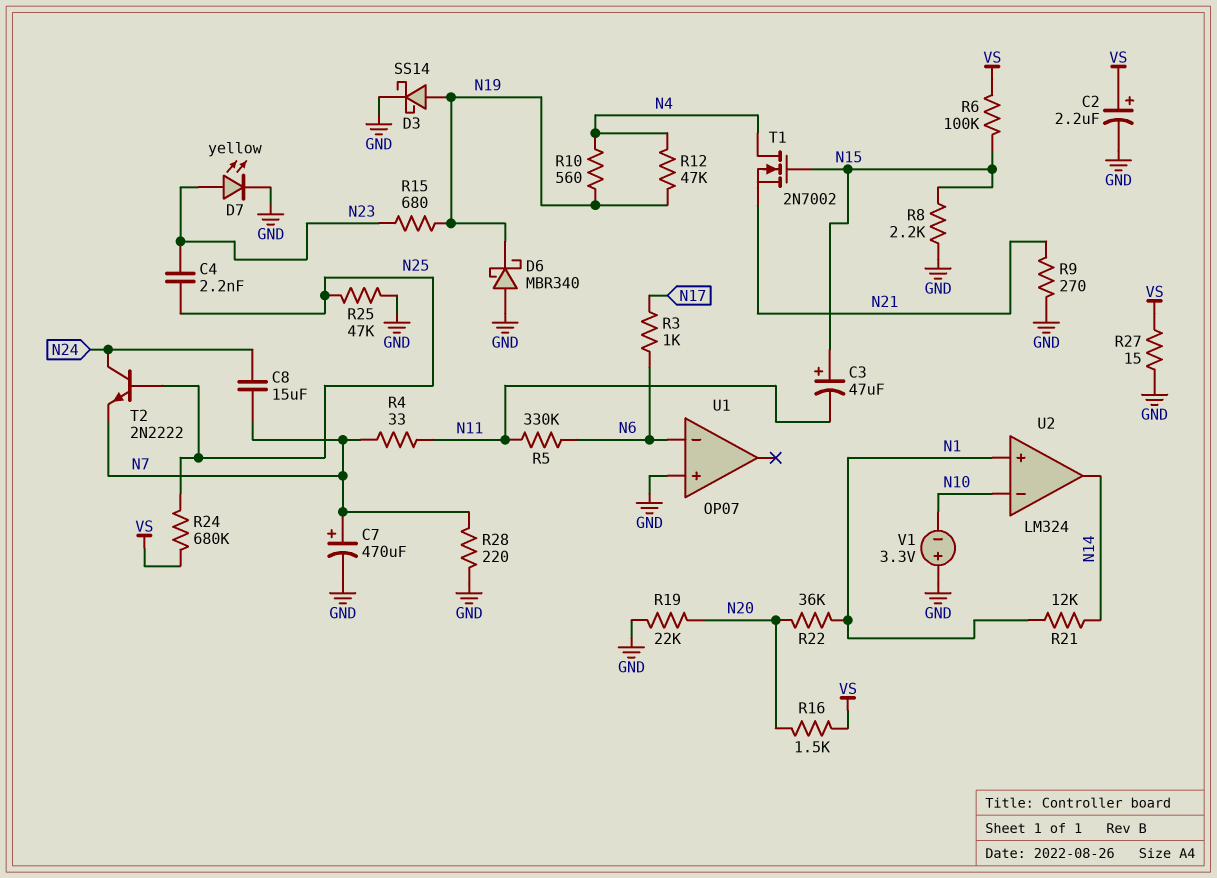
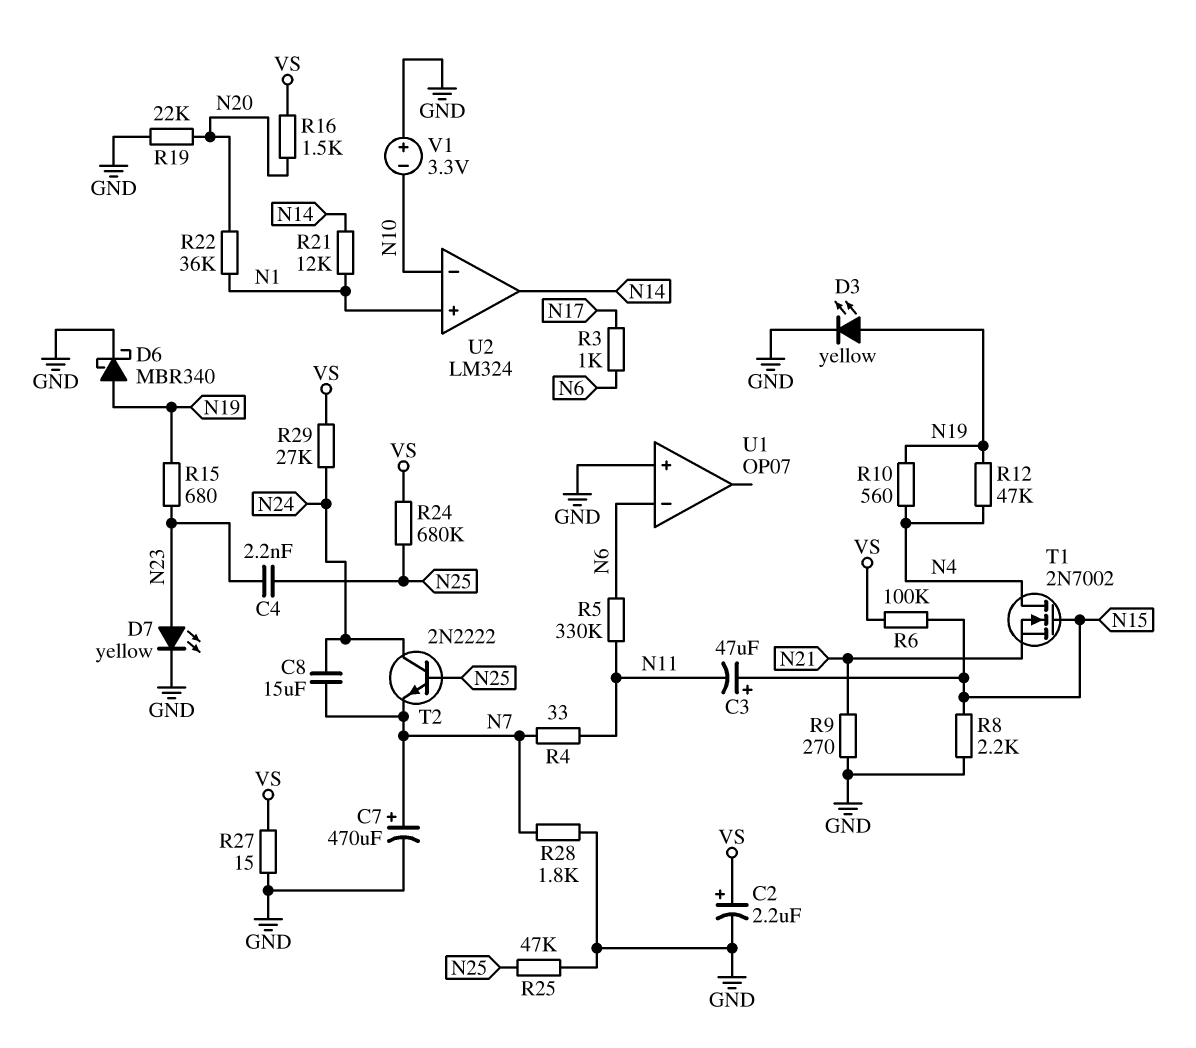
D3: schottky SS14 (A N19, K GND) -> LED yellow (A N19, K GND)
D6: schottky MBR340 (A GND, K N19) -> schottky MBR340 (A N19, K GND)
R28: 220 (GND, N7) -> 1.8k (GND, N7)
R29: none -> 27k (N24, VS)

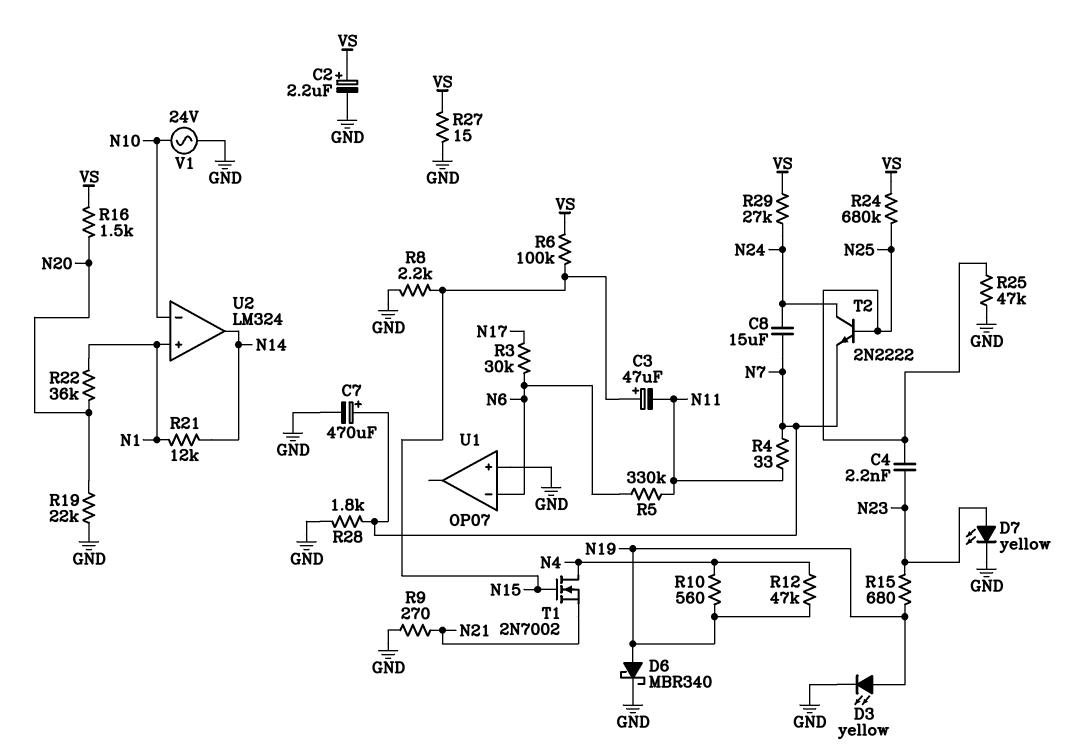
R3: 1k (N6, N17) -> 30k (N6, N17)
V1: 3.3V (plus GND, minus N10) -> AC 24V (GND, N10)

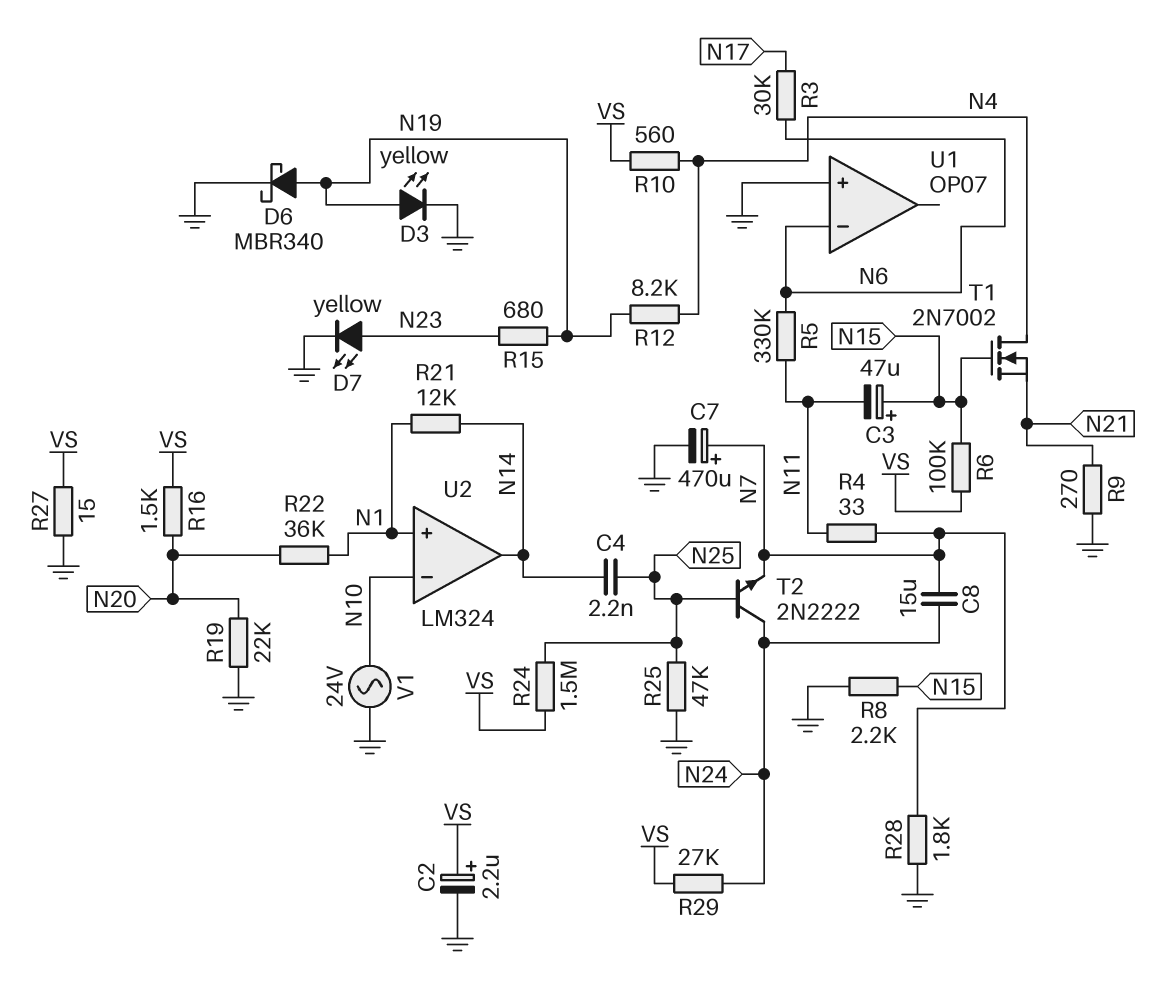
C4: 2.2nF (N23, N25) -> 2.2nF (N14, N25)
R10: 560 (N4, N19) -> 560 (N4, VS)
R12: 47k (N4, N19) -> 8.2k (N4, N19)
R24: 680k (N25, VS) -> 1.5M (N25, VS)

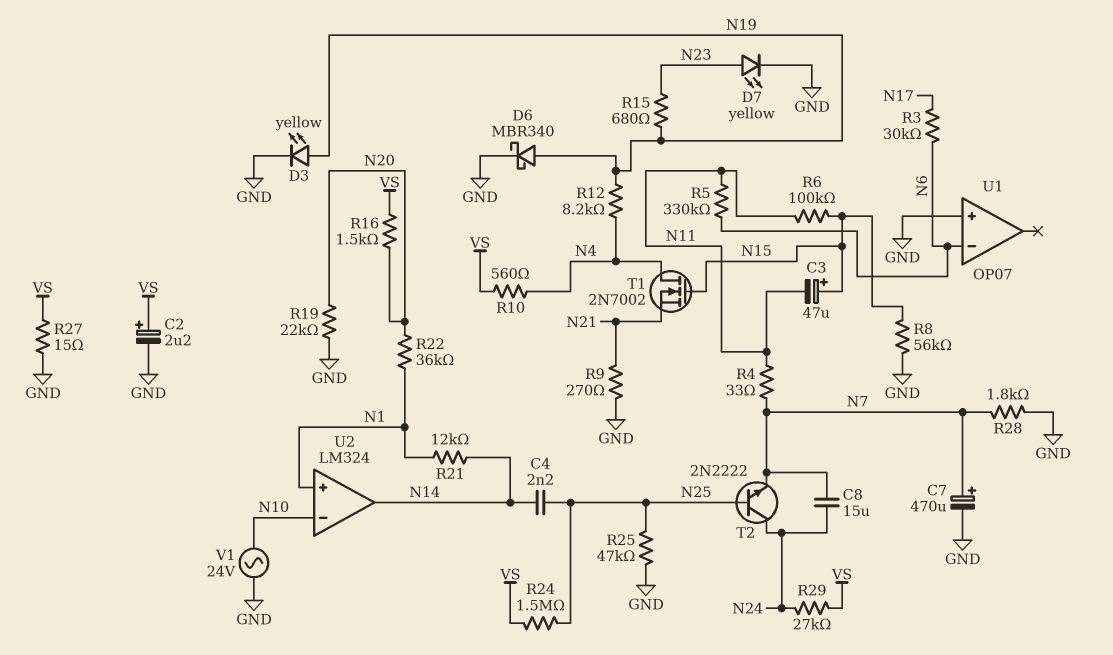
R6: 100k (N15, VS) -> 100k (N11, N15)
R8: 2.2k (GND, N15) -> 56k (GND, N15)

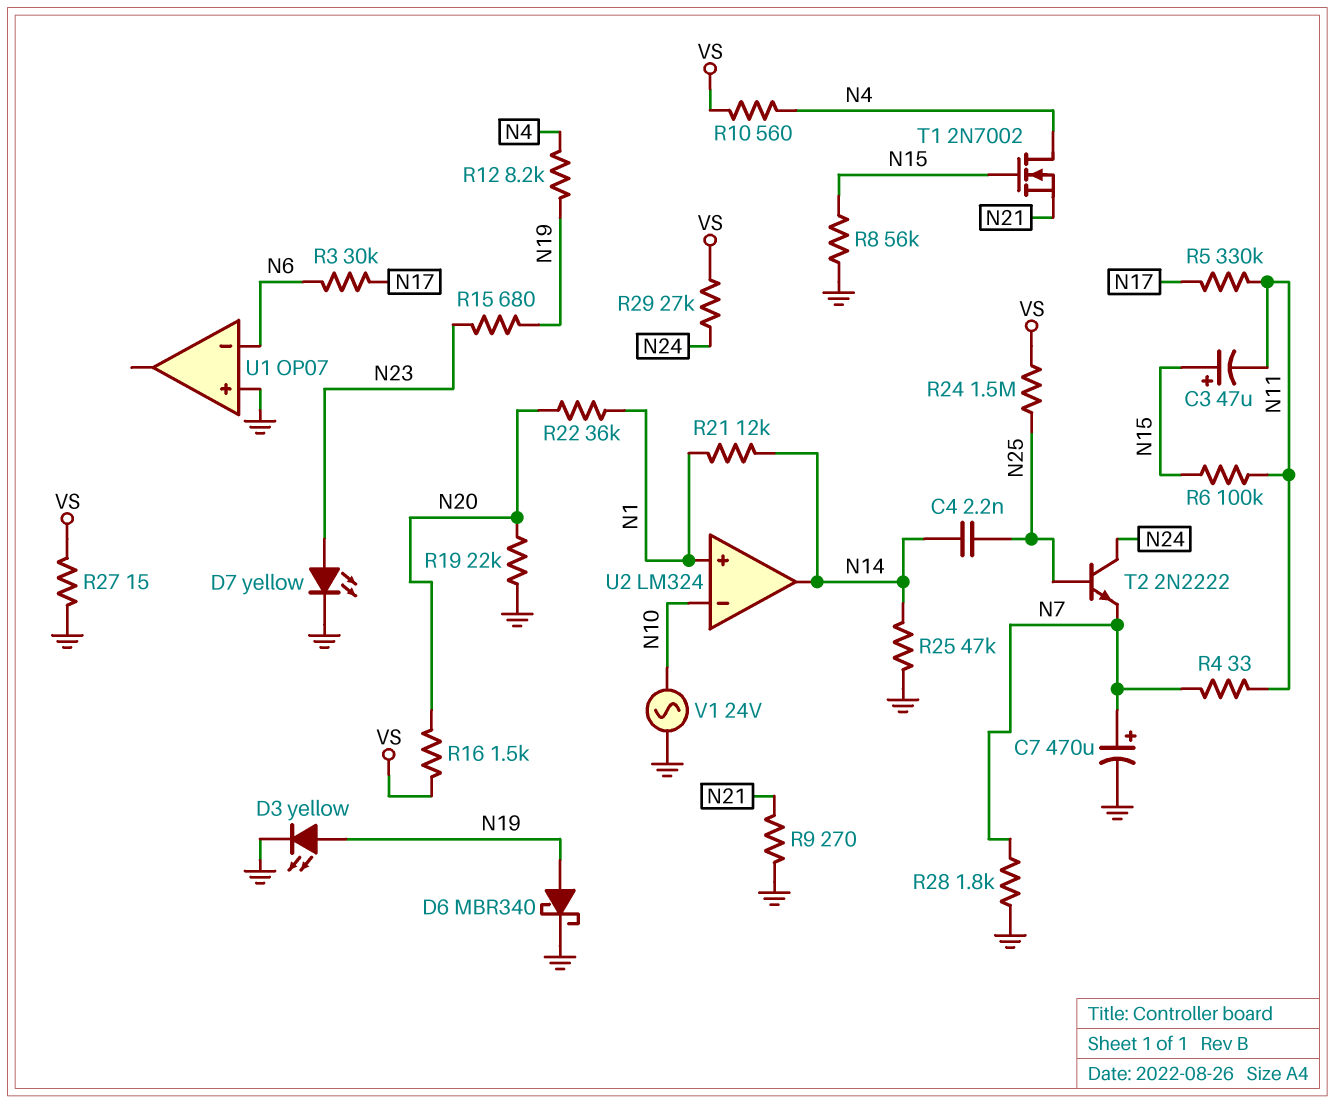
C2: 2.2uF (plus VS, minus GND) -> none
C8: 15uF (N7, N24) -> none
R5: 330k (N6, N11) -> 330k (N11, N17)
R25: 47k (GND, N25) -> 47k (GND, N14)

